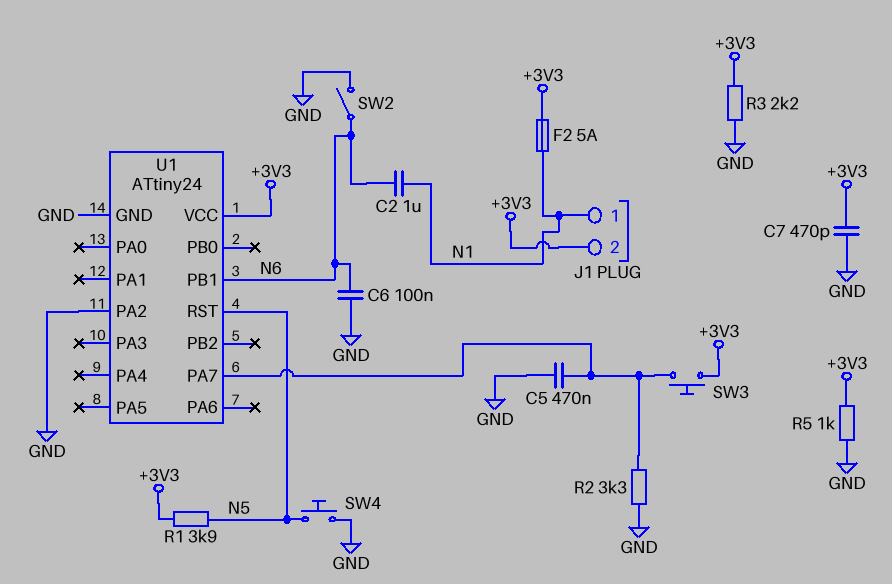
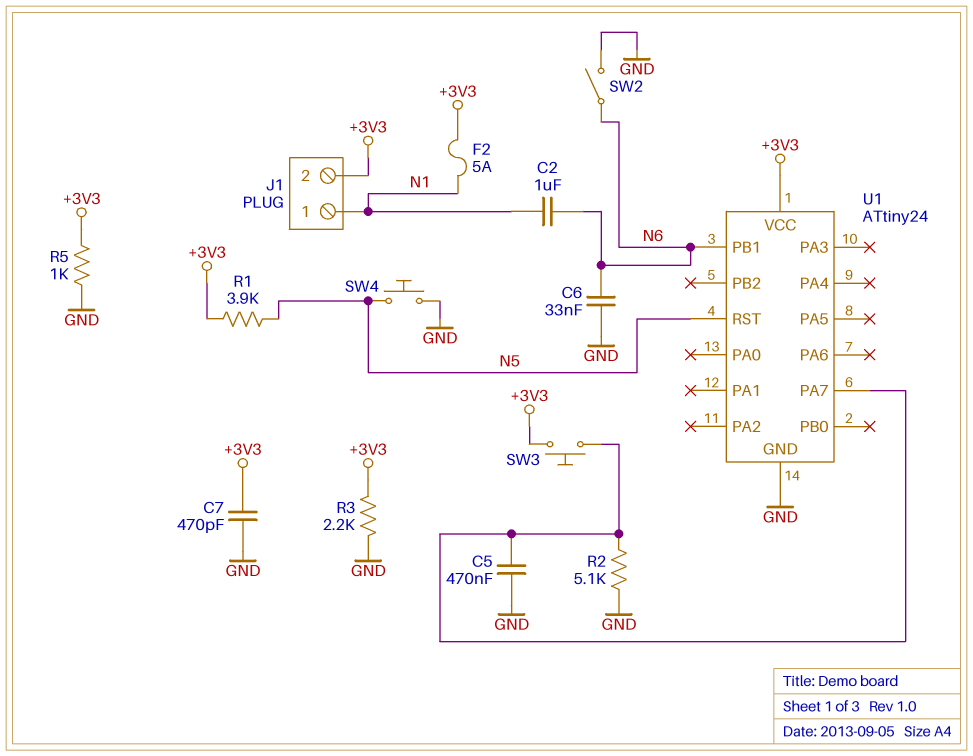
C6: 100nF (GND, N6) -> 33nF (GND, N6)
R2: 3.3k (GND, U1/PA7) -> 5.1k (GND, U1/PA7)
U1 pin PA2: GND -> none

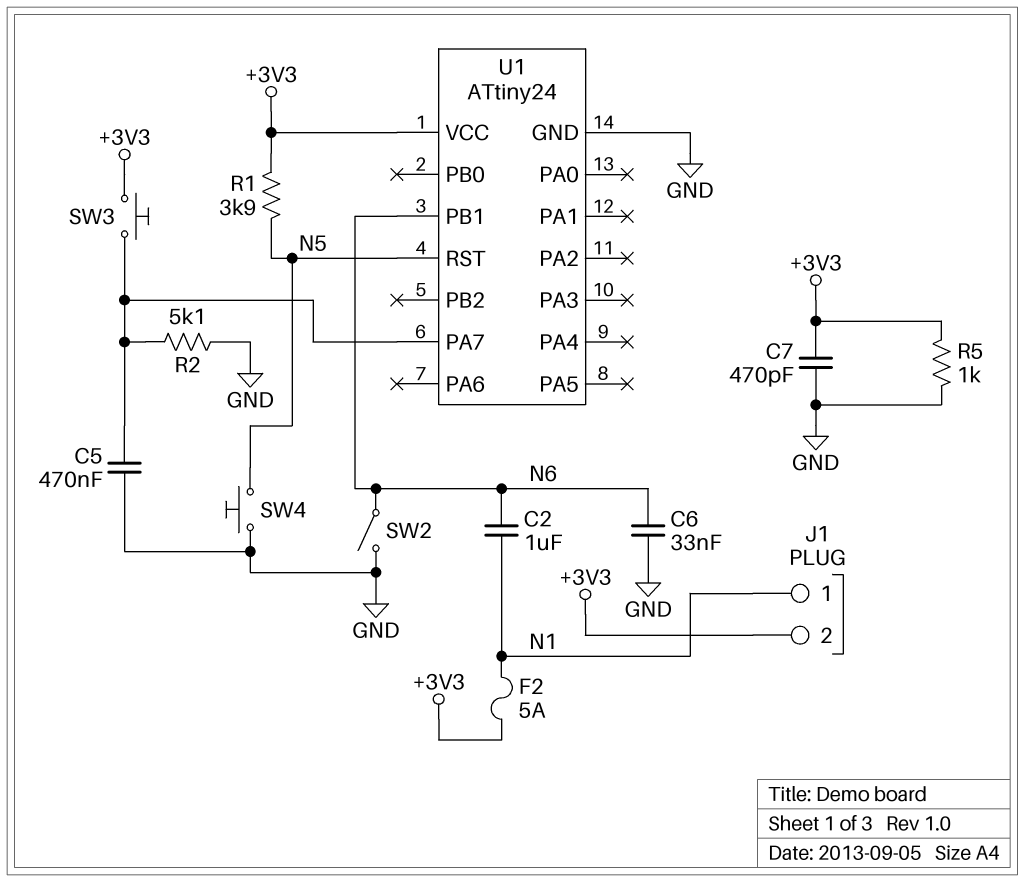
R3: 2.2k (+3V3, GND) -> none

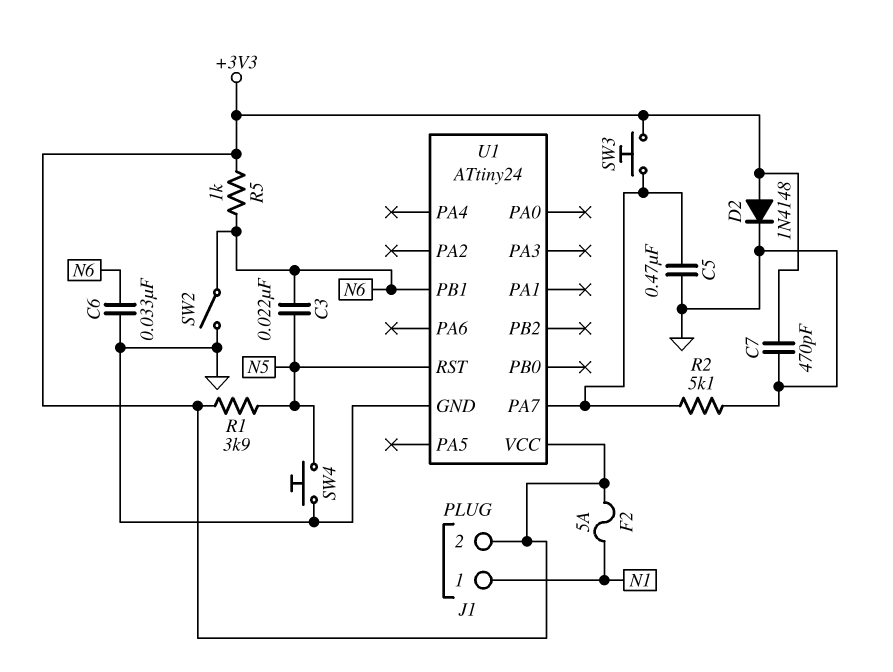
C2: 1uF (N1, N6) -> none
C3: none -> 22nF (N5, N6)
D2: none -> diode 1N4148 (A +3V3, K GND)
R5: 1k (+3V3, GND) -> 1k (+3V3, N6)

